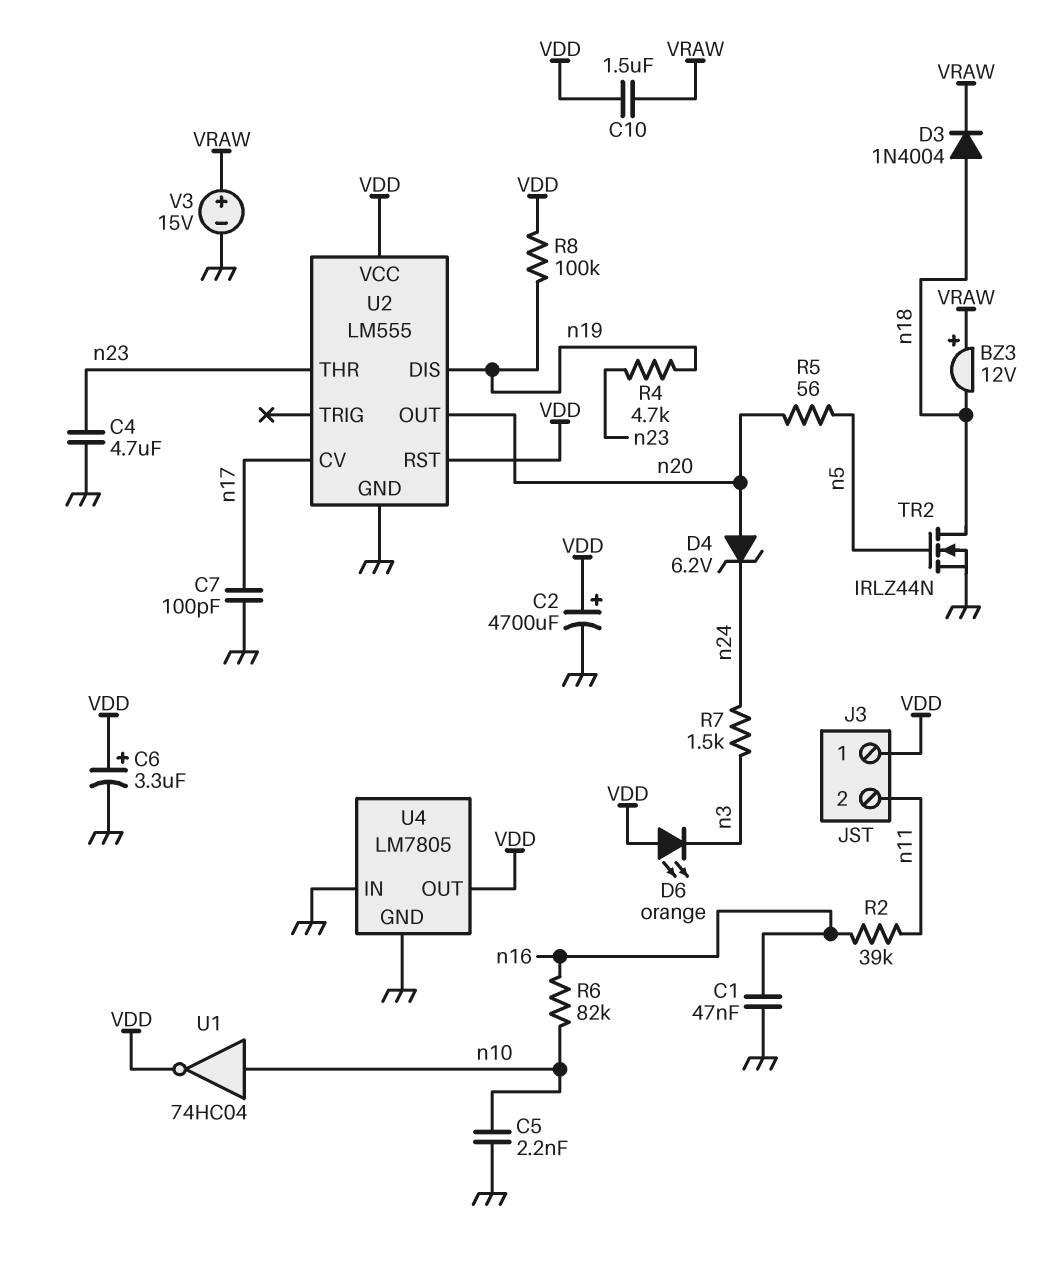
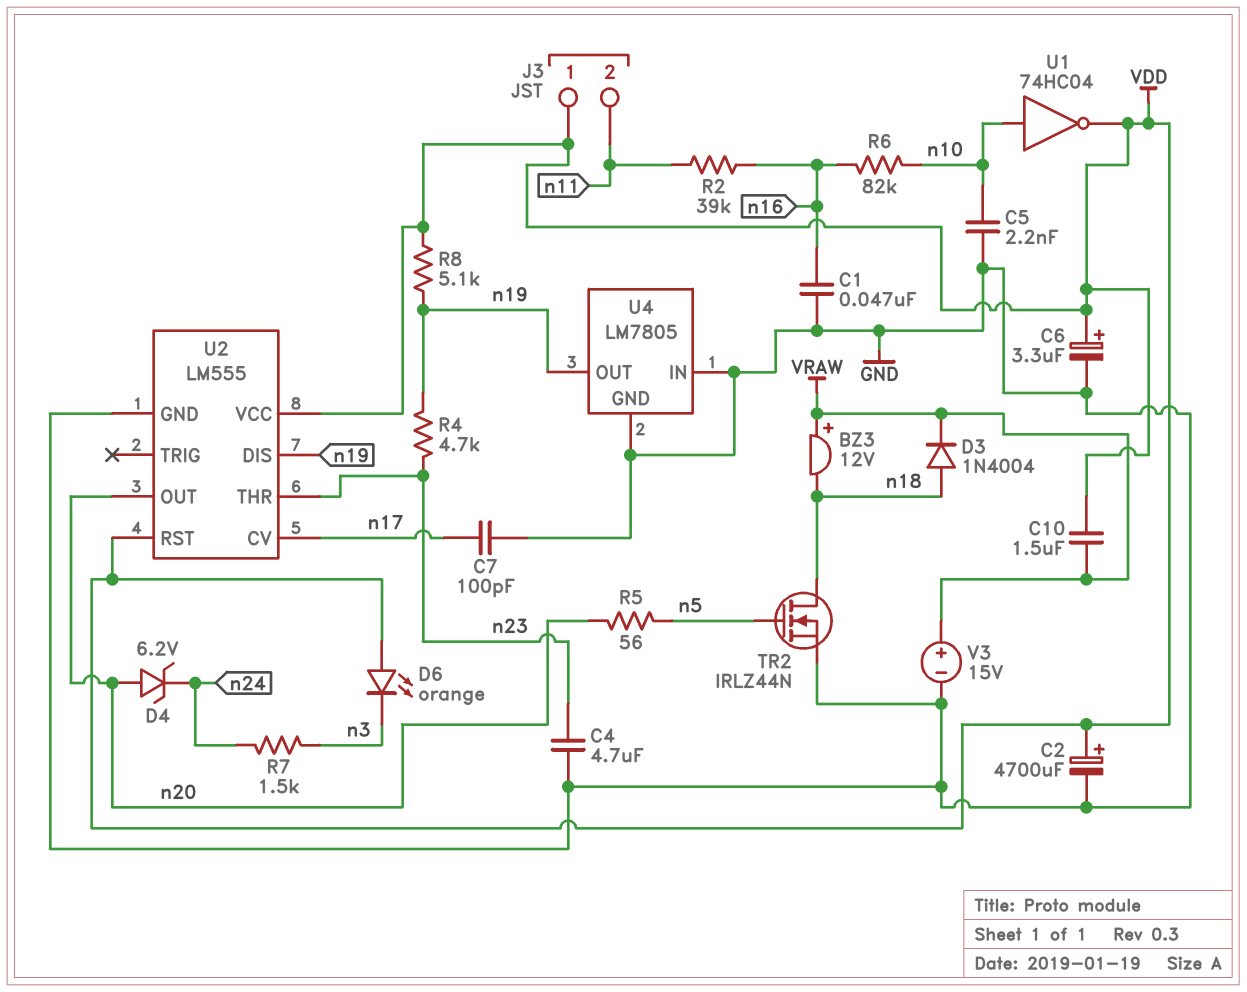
R8: 100k (VDD, n19) -> 5.1k (VDD, n19)
U4 pin OUT: VDD -> n19

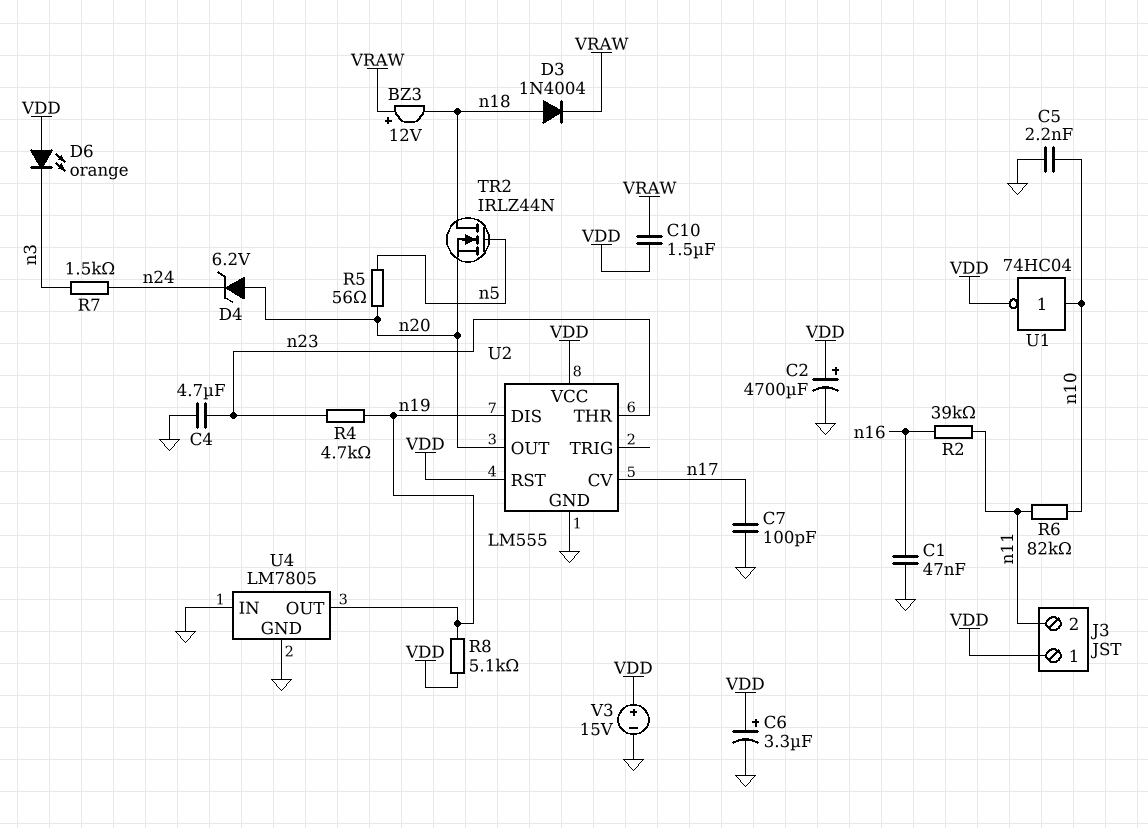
R6: 82k (n10, n16) -> 82k (n10, n11)
TR2: NMOS IRLZ44N (G n5, D n18, S GND) -> NMOS IRLZ44N (G n5, D n18, S n20)
V3: 15V (plus VRAW, minus GND) -> 15V (plus VDD, minus GND)

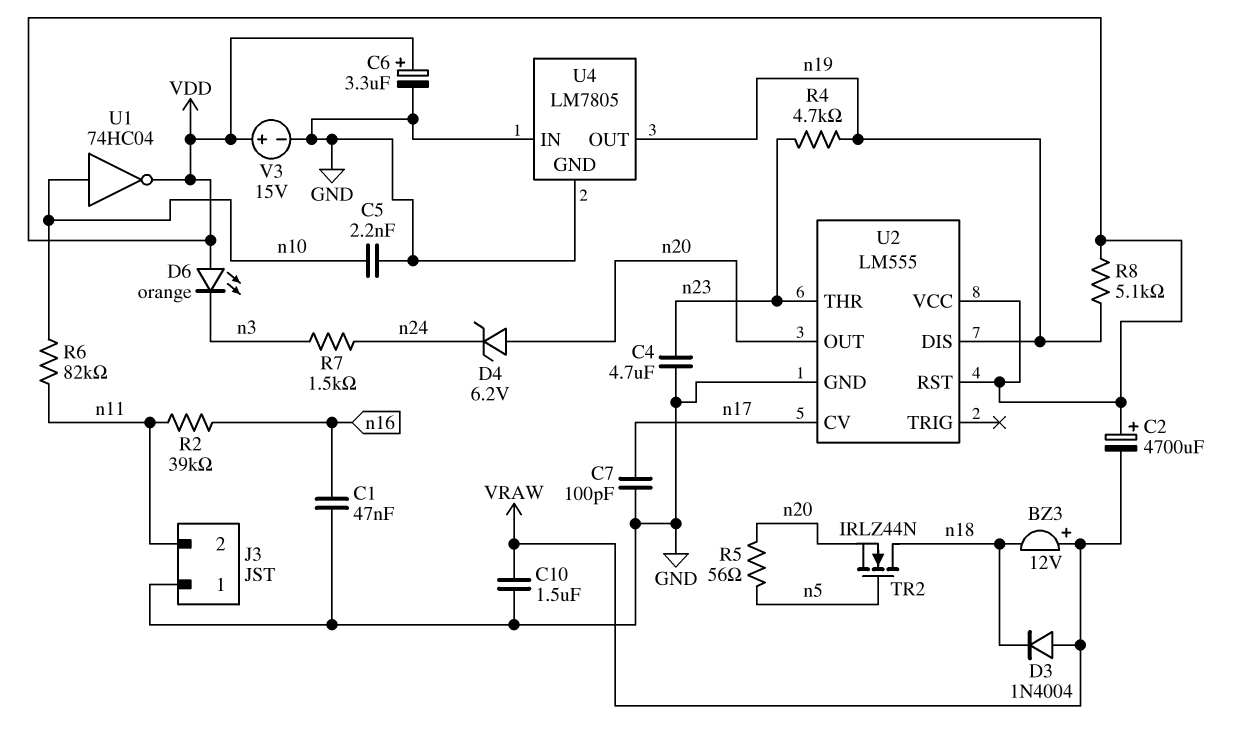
C2: 4700uF (plus VDD, minus GND) -> 4700uF (plus VDD, minus VRAW)
C10: 1.5uF (VDD, VRAW) -> 1.5uF (GND, VRAW)
D3: diode 1N4004 (A n18, K VRAW) -> diode 1N4004 (A VRAW, K n18)
J3 pin 1: VDD -> GND

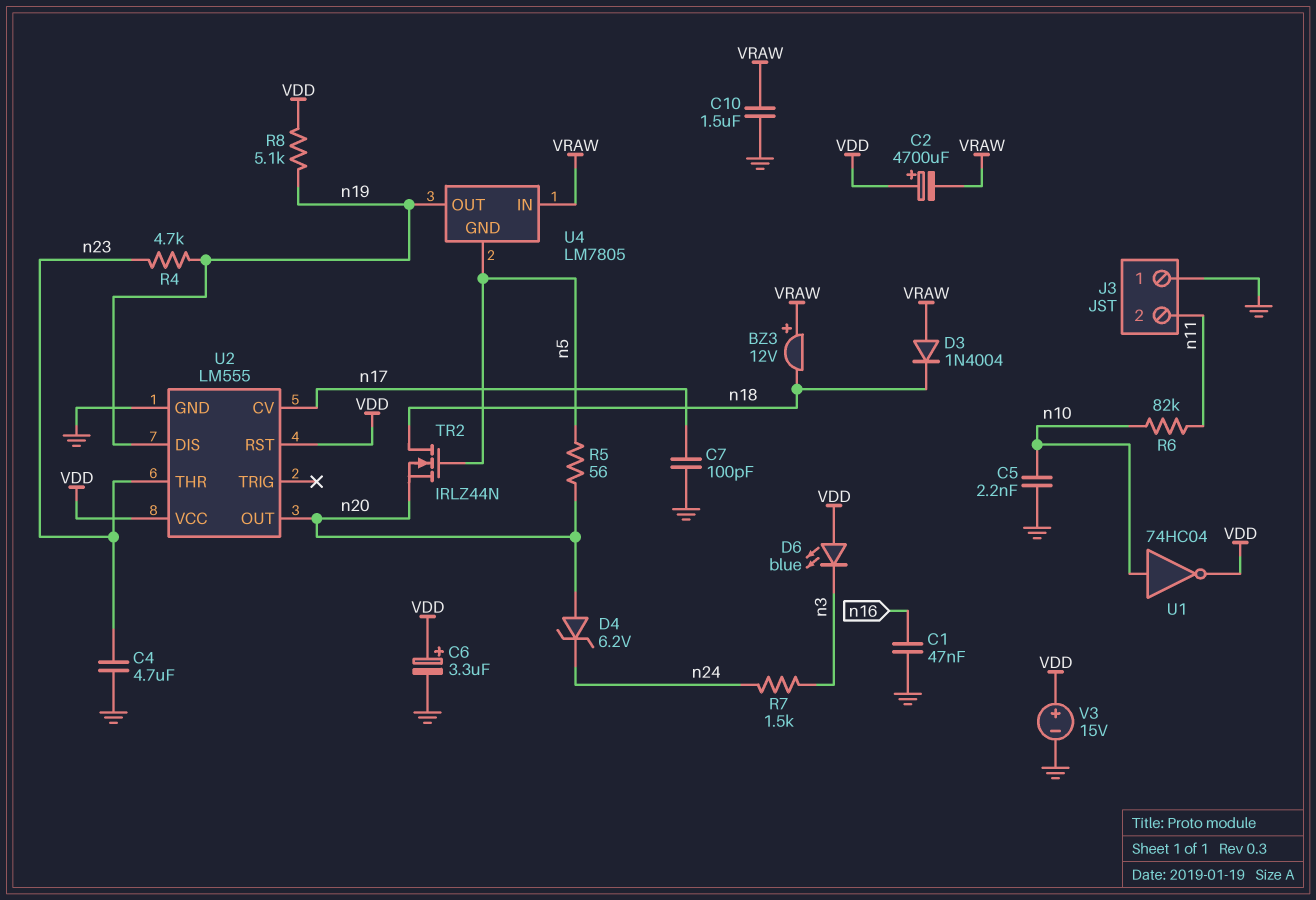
D6: LED orange (A VDD, K n3) -> LED blue (A VDD, K n3)
R2: 39k (n11, n16) -> none
U4 pin GND: GND -> n5
U4 pin IN: GND -> VRAW

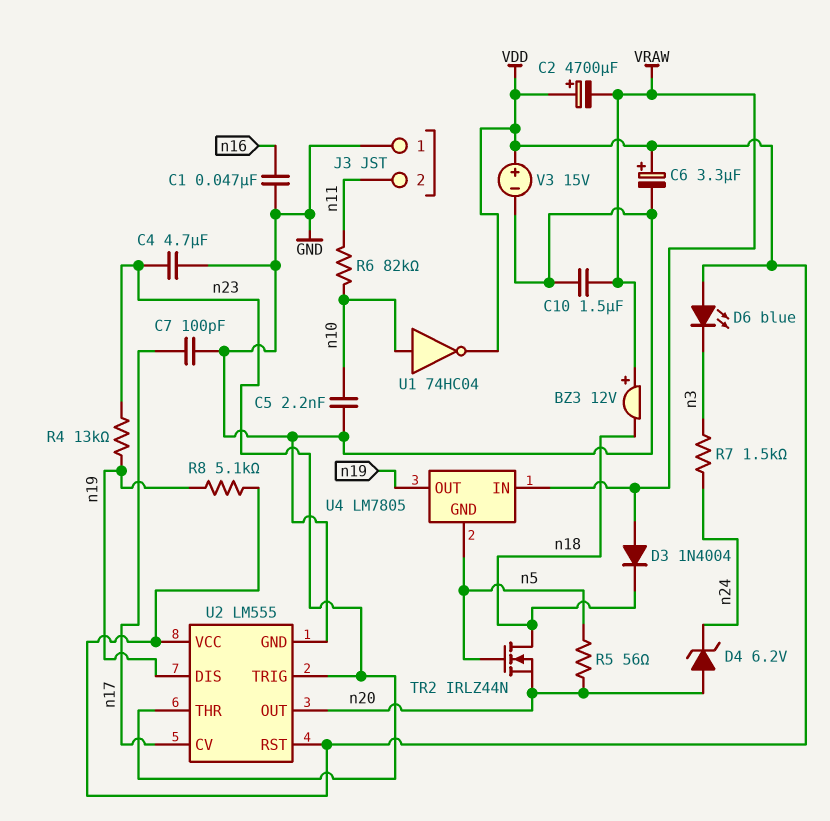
R4: 4.7k (n19, n23) -> 13k (n19, n23)
U2 pin TRIG: none -> n23

